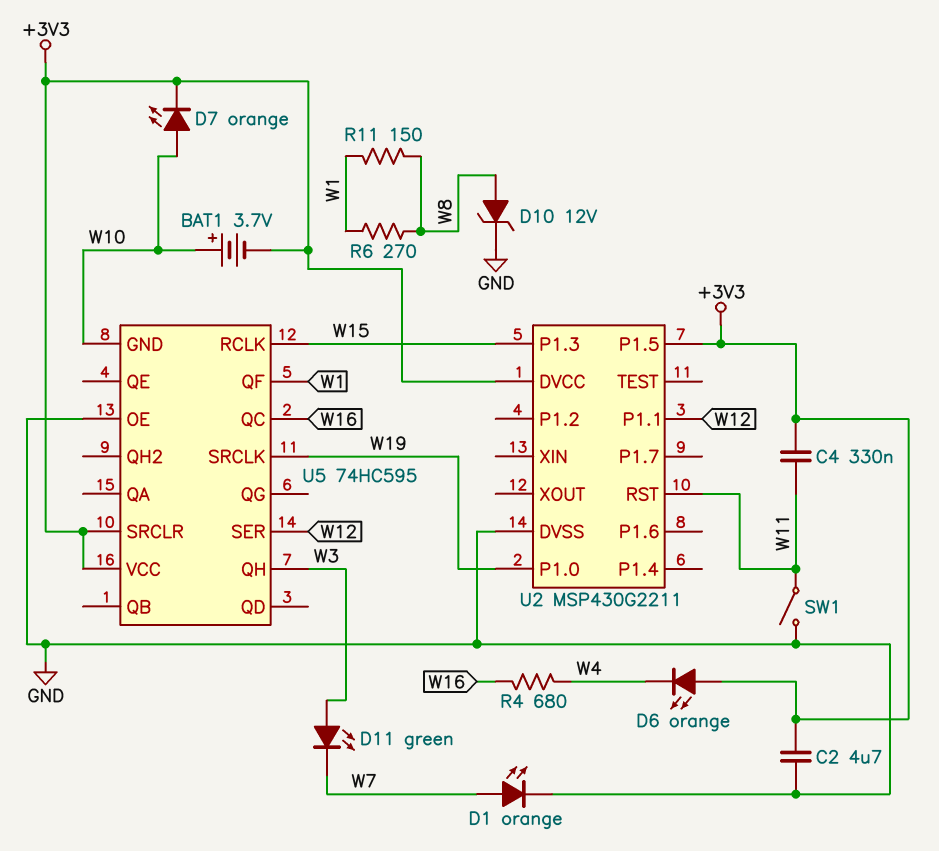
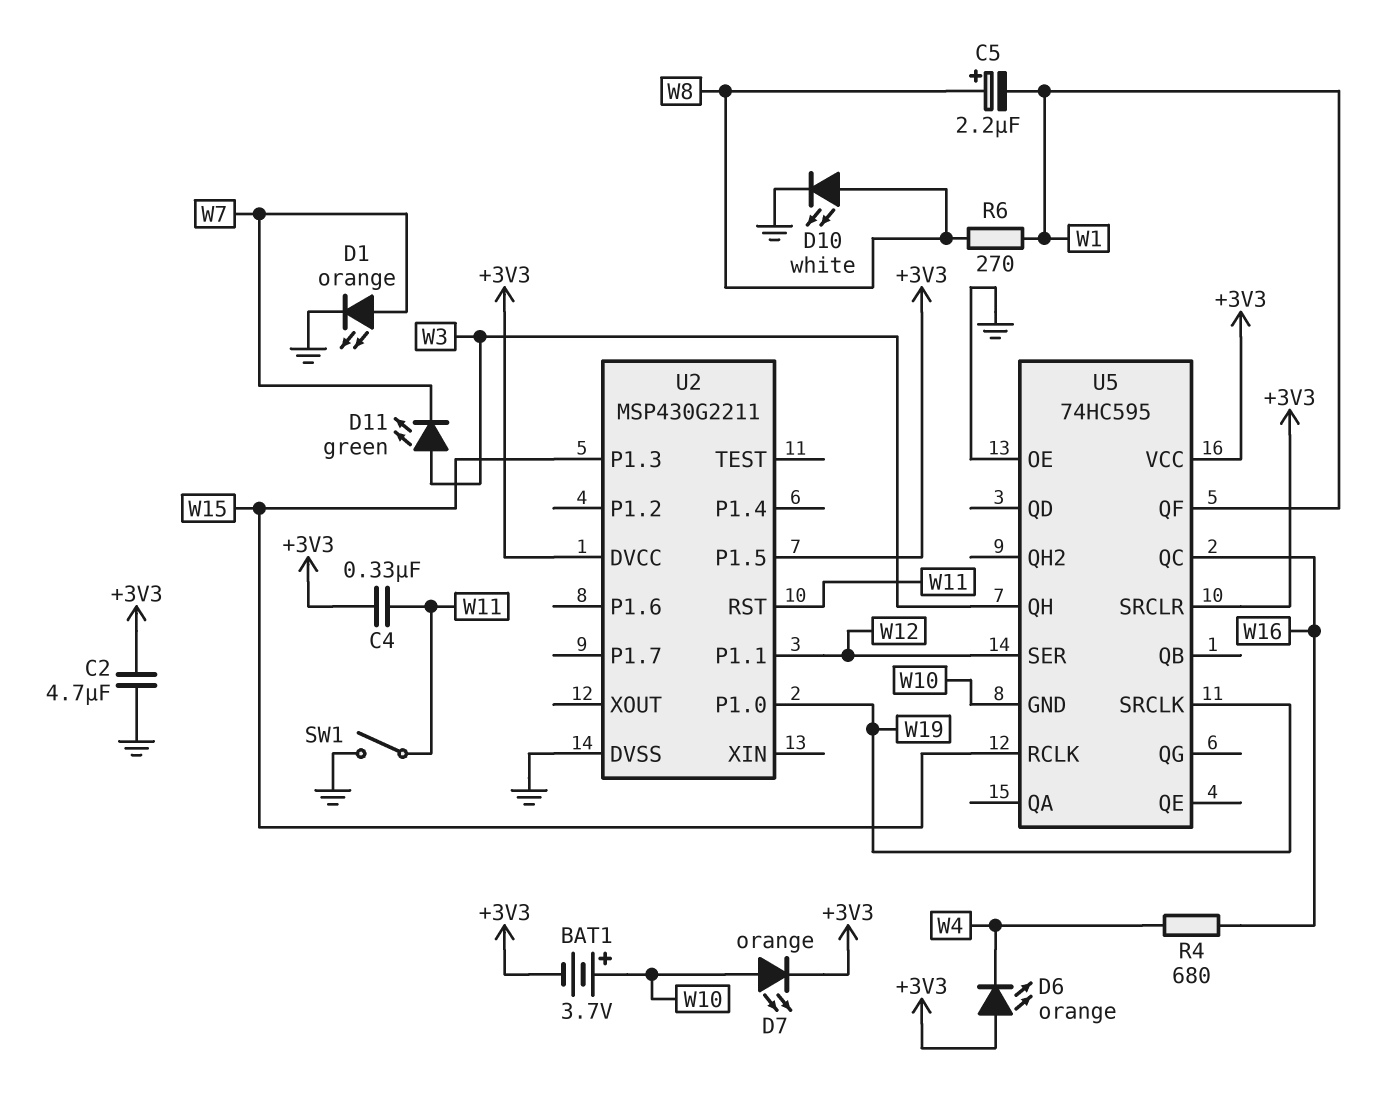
C5: none -> 2.2uF (plus W8, minus W1)
D10: zener 12V (A W8, K GND) -> LED white (A W8, K GND)
R11: 150 (W1, W8) -> none

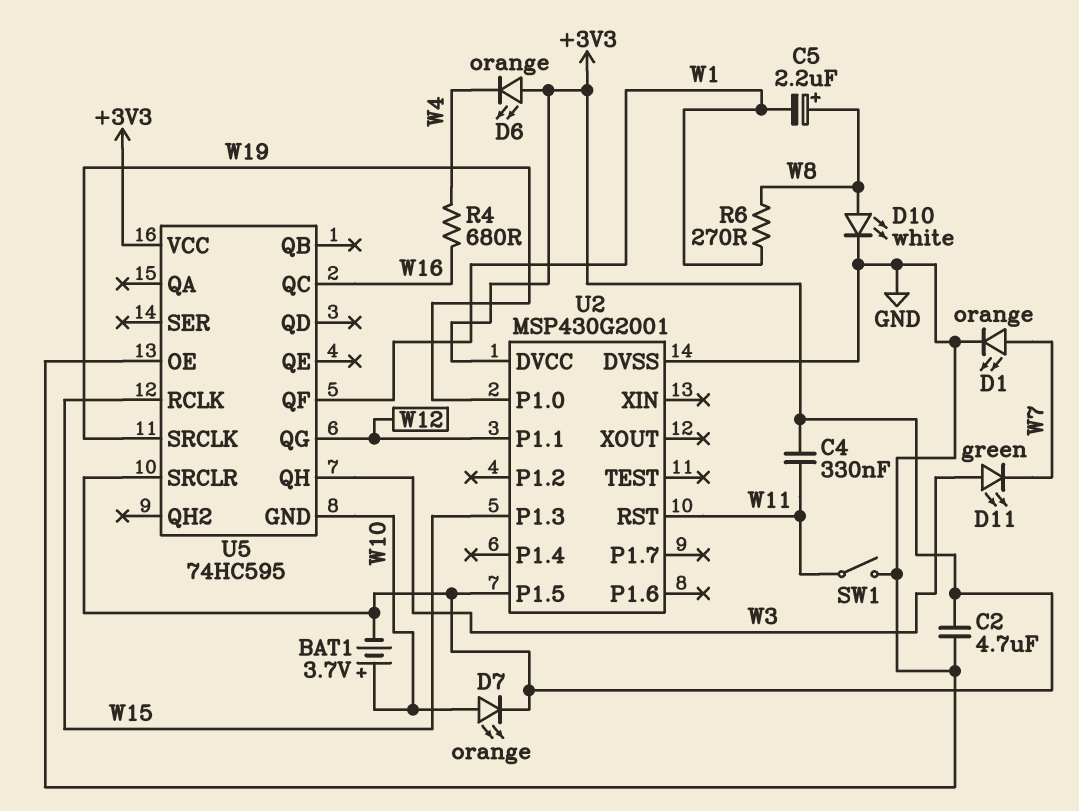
U2: MSP430G2211 -> MSP430G2001
U5 pin QG: none -> W12
U5 pin SER: W12 -> none

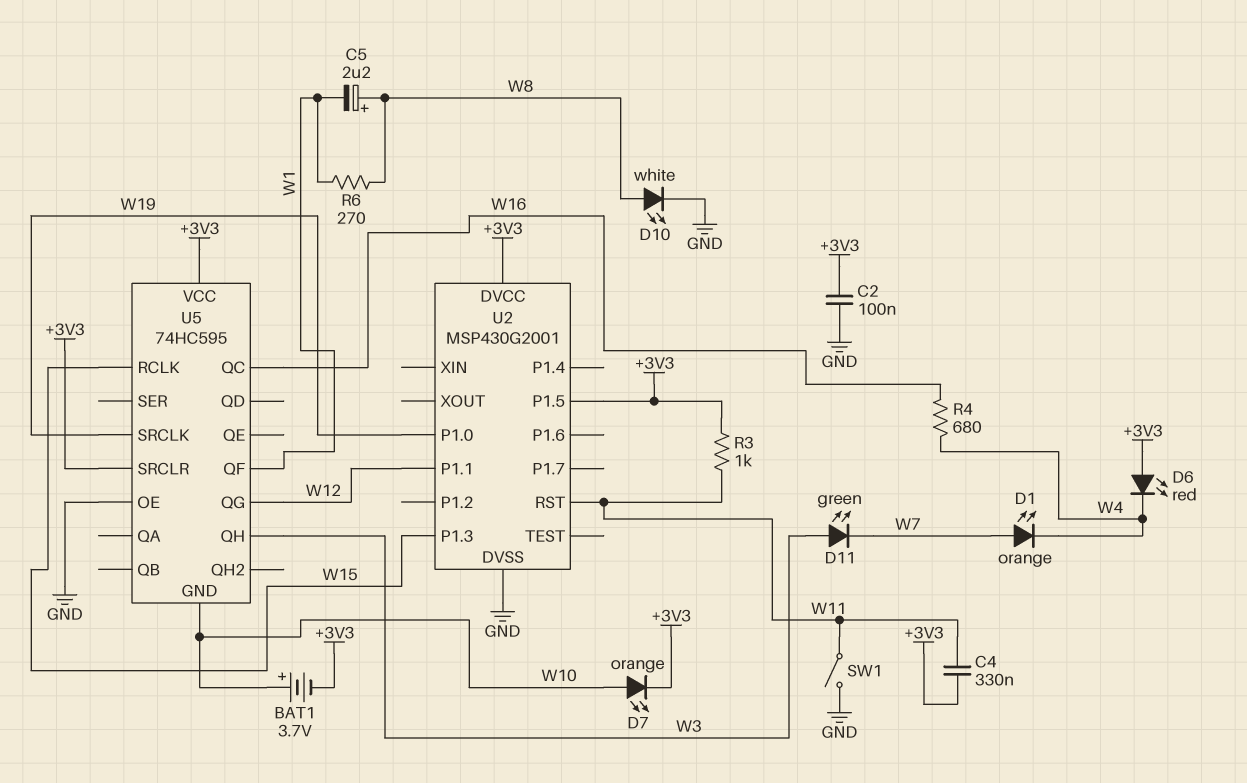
C2: 4.7uF (+3V3, GND) -> 100nF (+3V3, GND)
D1: LED orange (A W7, K GND) -> LED orange (A W7, K W4)
D6: LED orange (A +3V3, K W4) -> LED red (A +3V3, K W4)
R3: none -> 1k (+3V3, W11)

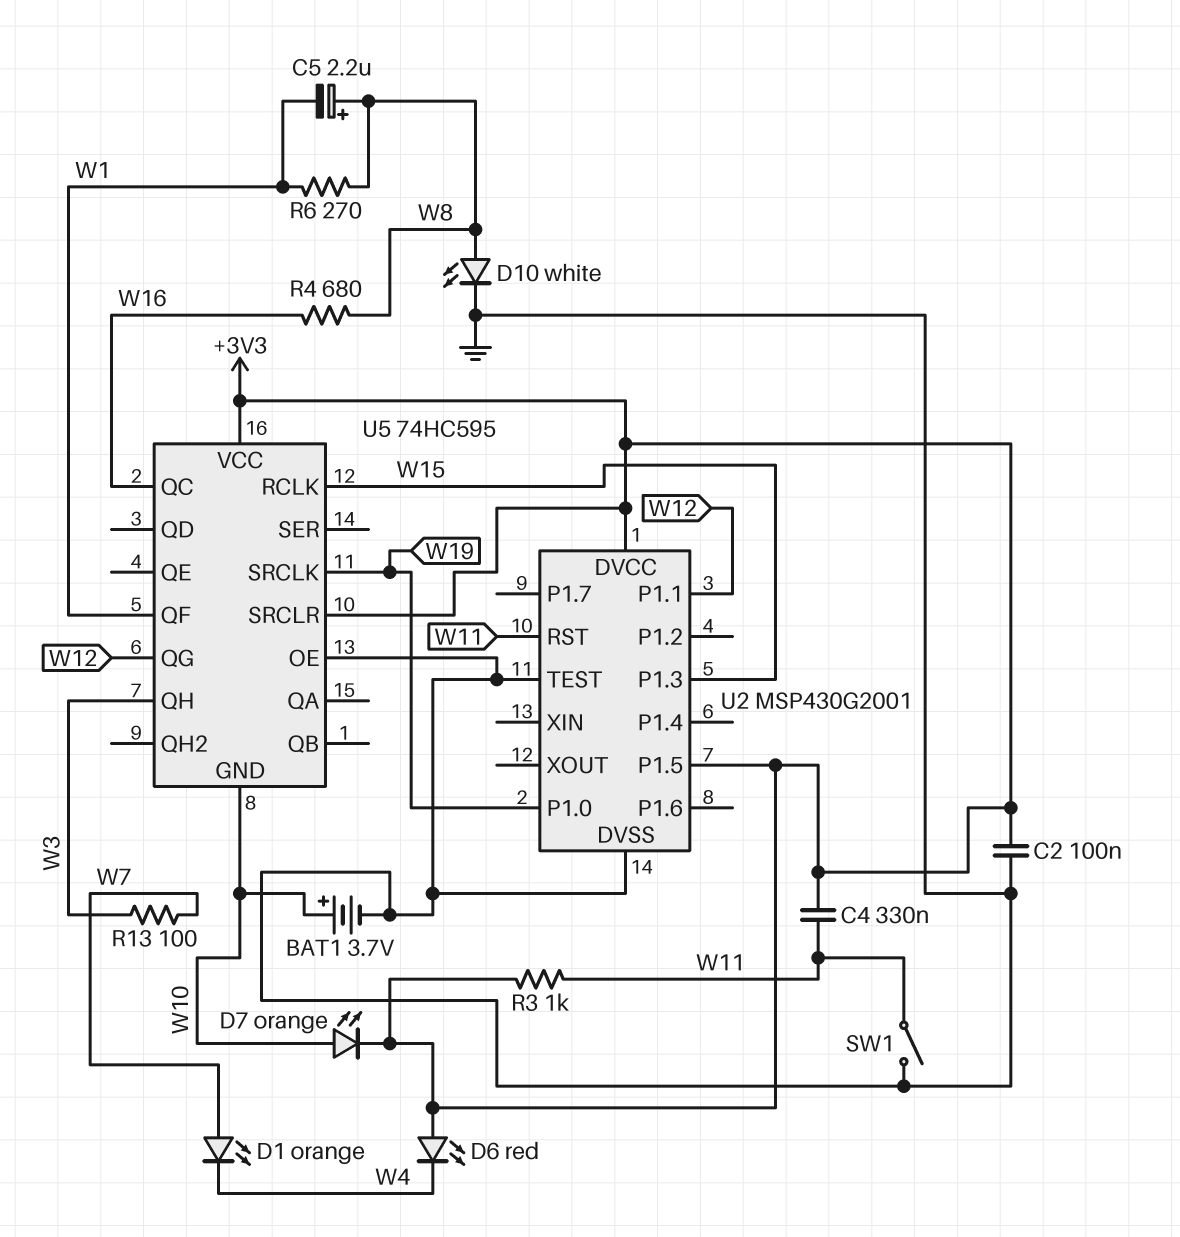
BAT1: 3.7V (plus W10, minus +3V3) -> 3.7V (plus W10, minus GND)
D11: LED green (A W3, K W7) -> none
R4: 680 (W4, W16) -> 680 (W8, W16)
R13: none -> 100 (W3, W7)
U2 pin TEST: none -> GND

